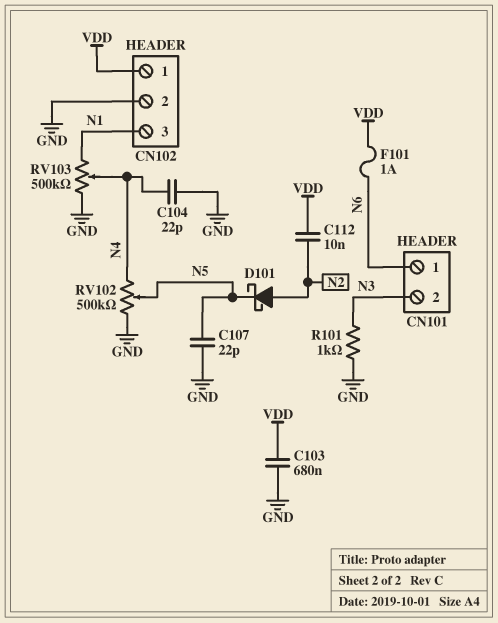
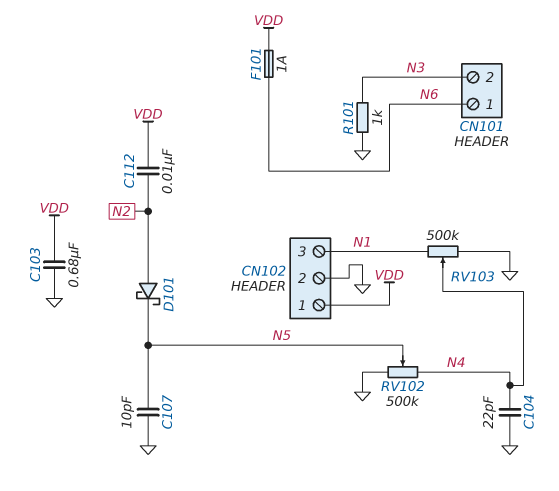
C107: 22pF (GND, N5) -> 10pF (GND, N5)

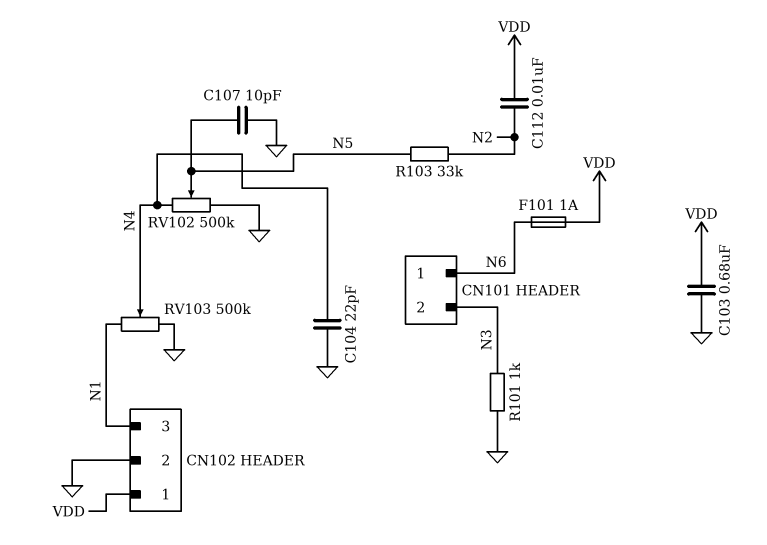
D101: schottky (A N2, K N5) -> none
R103: none -> 33k (N2, N5)

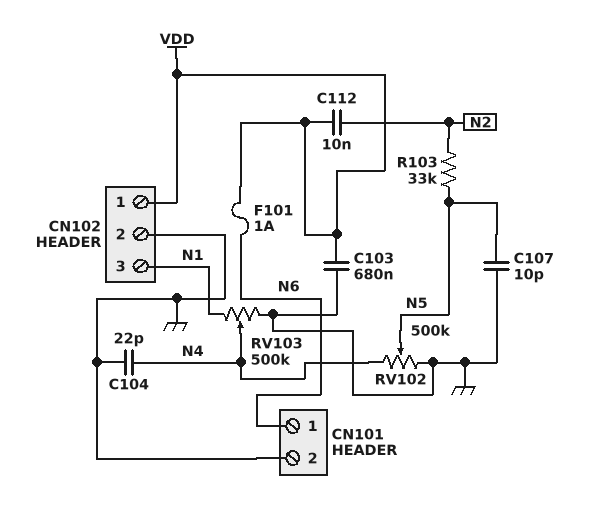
CN101 pin 2: N3 -> GND
R101: 1k (GND, N3) -> none

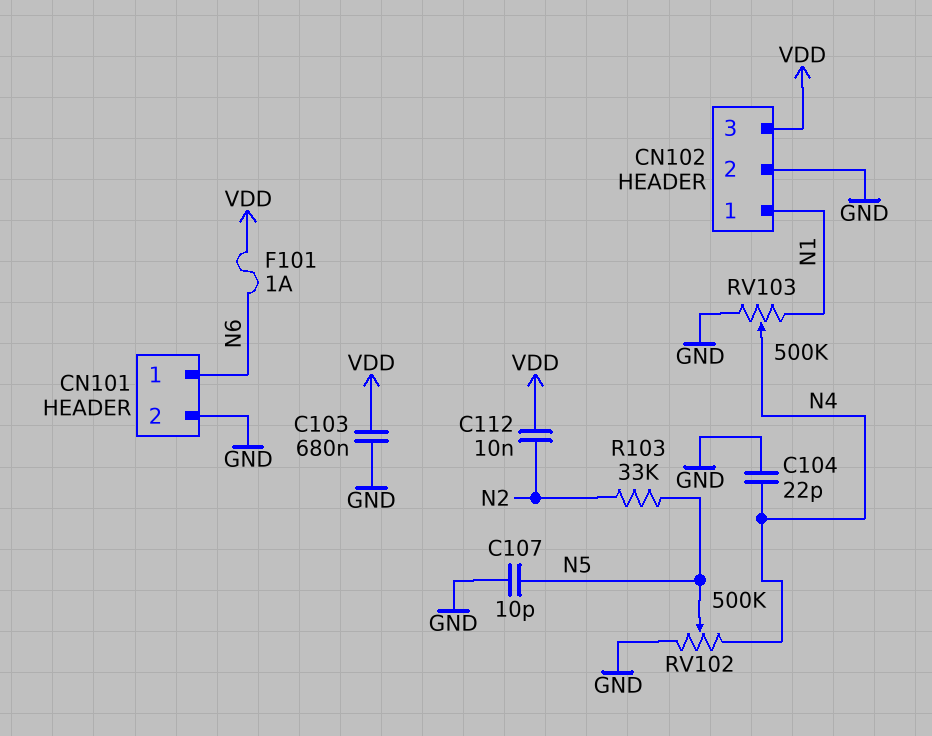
CN102 pin 1: VDD -> N1
CN102 pin 3: N1 -> VDD

